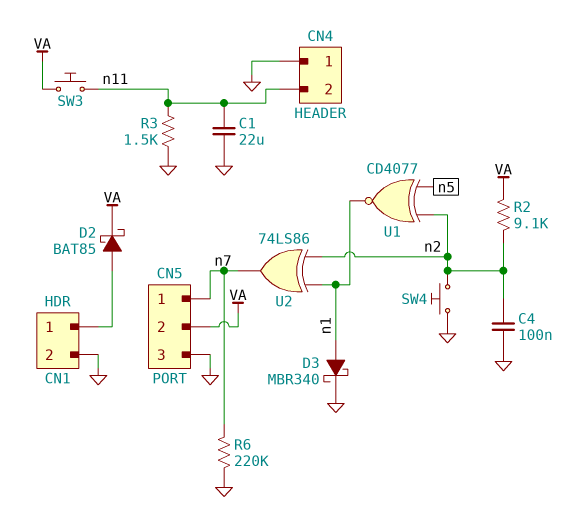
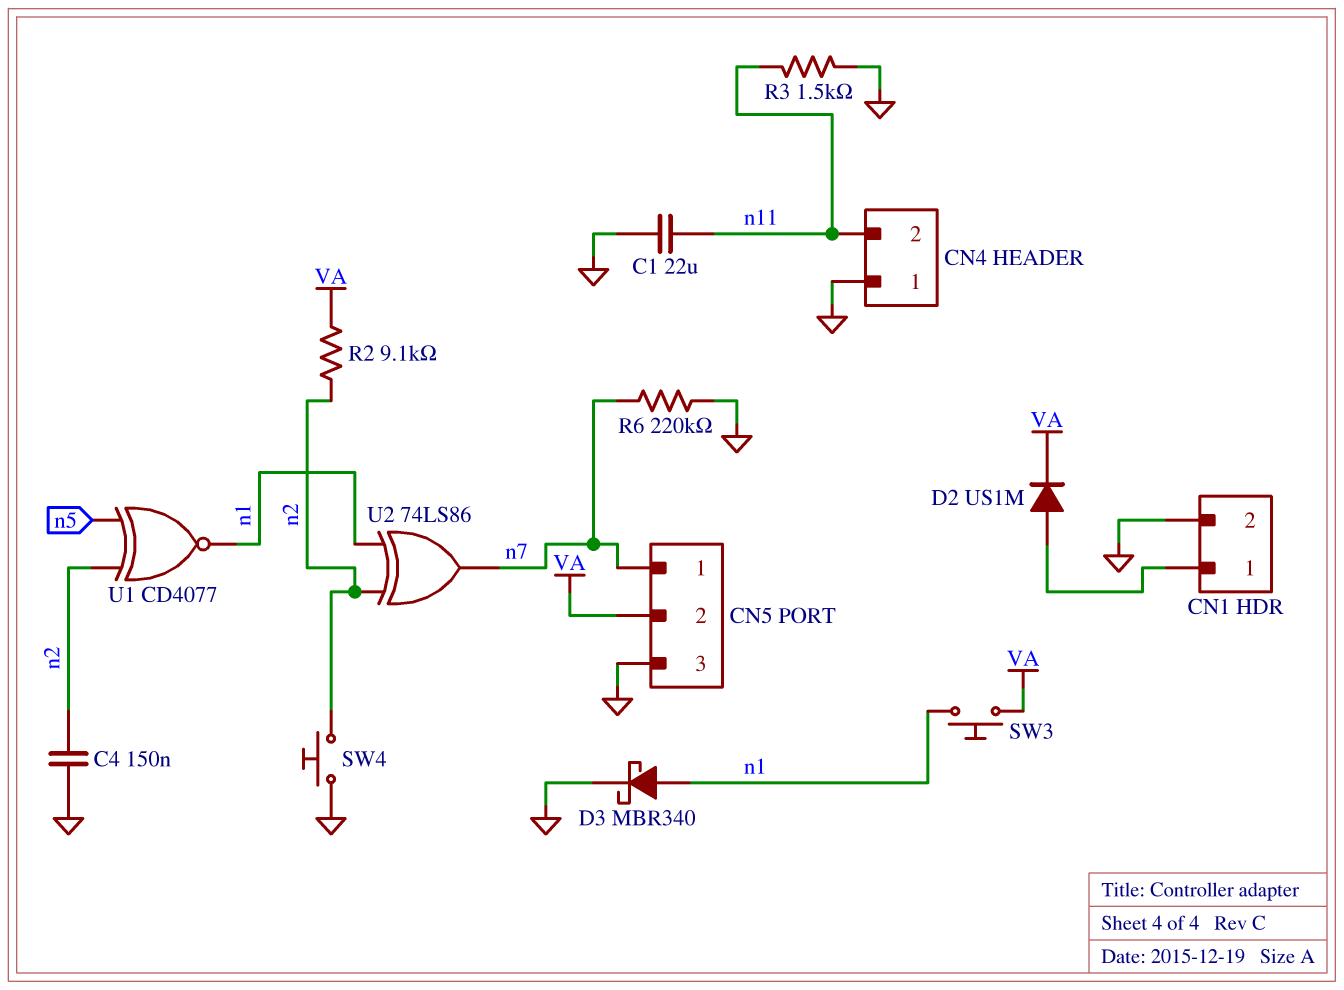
C4: 100nF (GND, n2) -> 150nF (GND, n2)
D2: schottky BAT85 (A CN1/1, K VA) -> diode US1M (A CN1/1, K VA)
SW3: button (VA, n11) -> button (VA, n1)

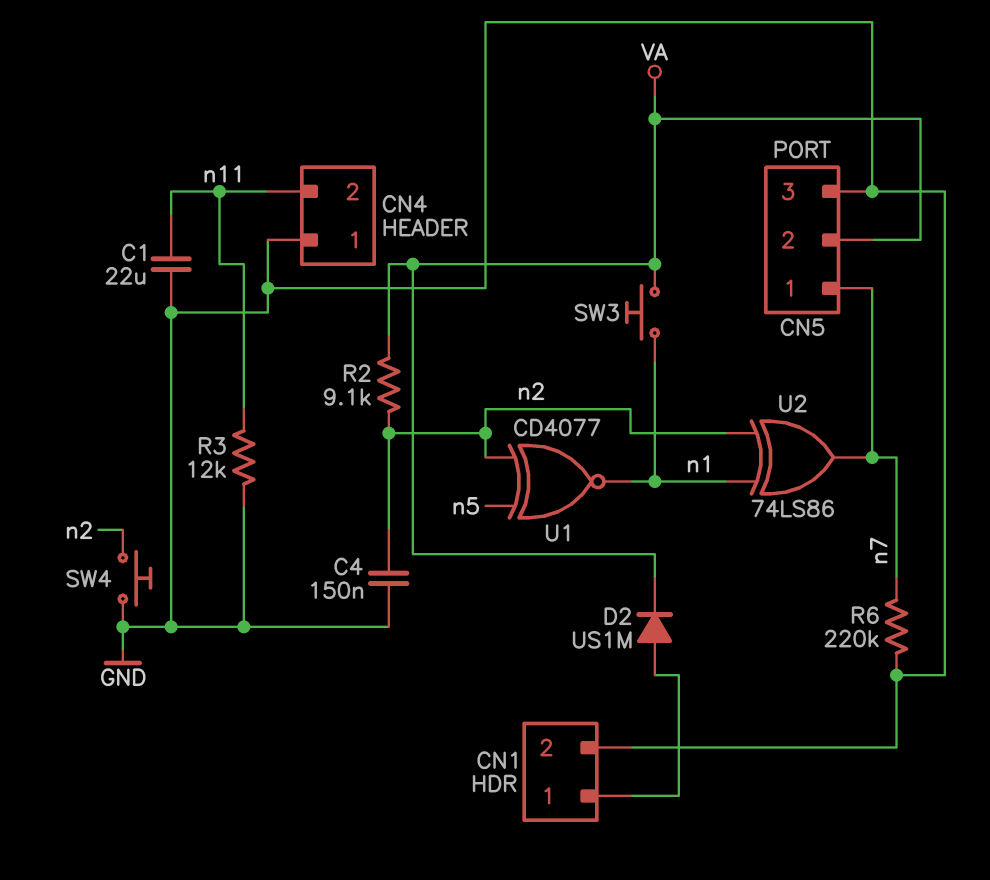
D3: schottky MBR340 (A n1, K GND) -> none
R3: 1.5k (GND, n11) -> 12k (GND, n11)

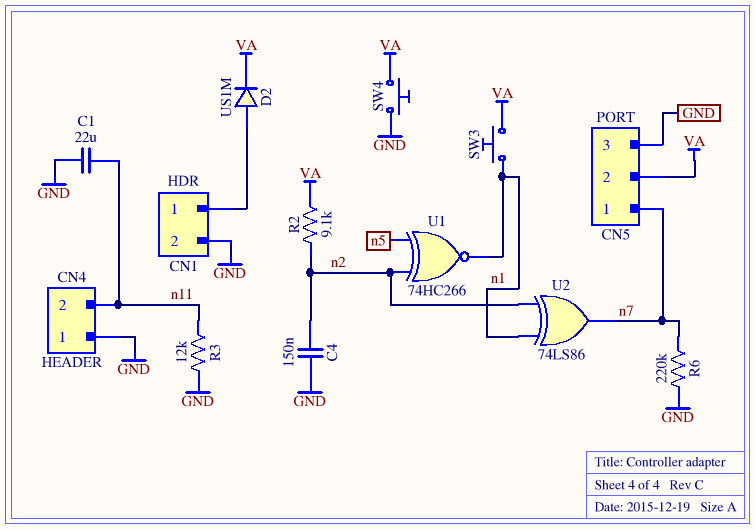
SW4: button (GND, n2) -> button (GND, VA)
U1: XNOR CD4077 (in n2, in n5, out n1) -> XNOR 74HC266 (in n2, in n5, out n1)

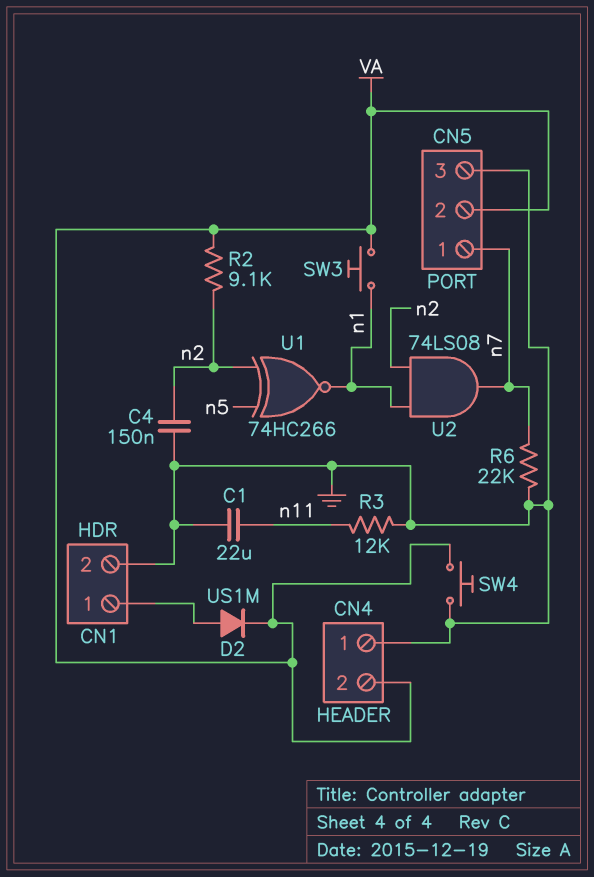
CN4 pin 2: n11 -> VA
R6: 220k (GND, n7) -> 22k (GND, n7)
U2: XOR 74LS86 (in n1, in n2, out n7) -> AND 74LS08 (in n1, in n2, out n7)

